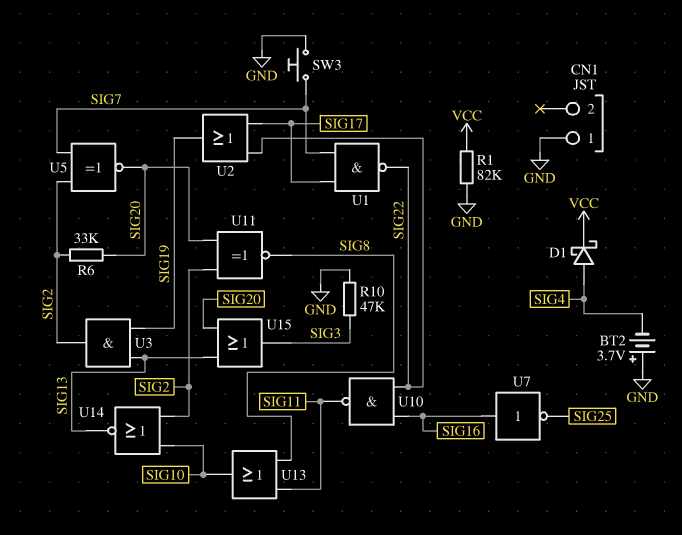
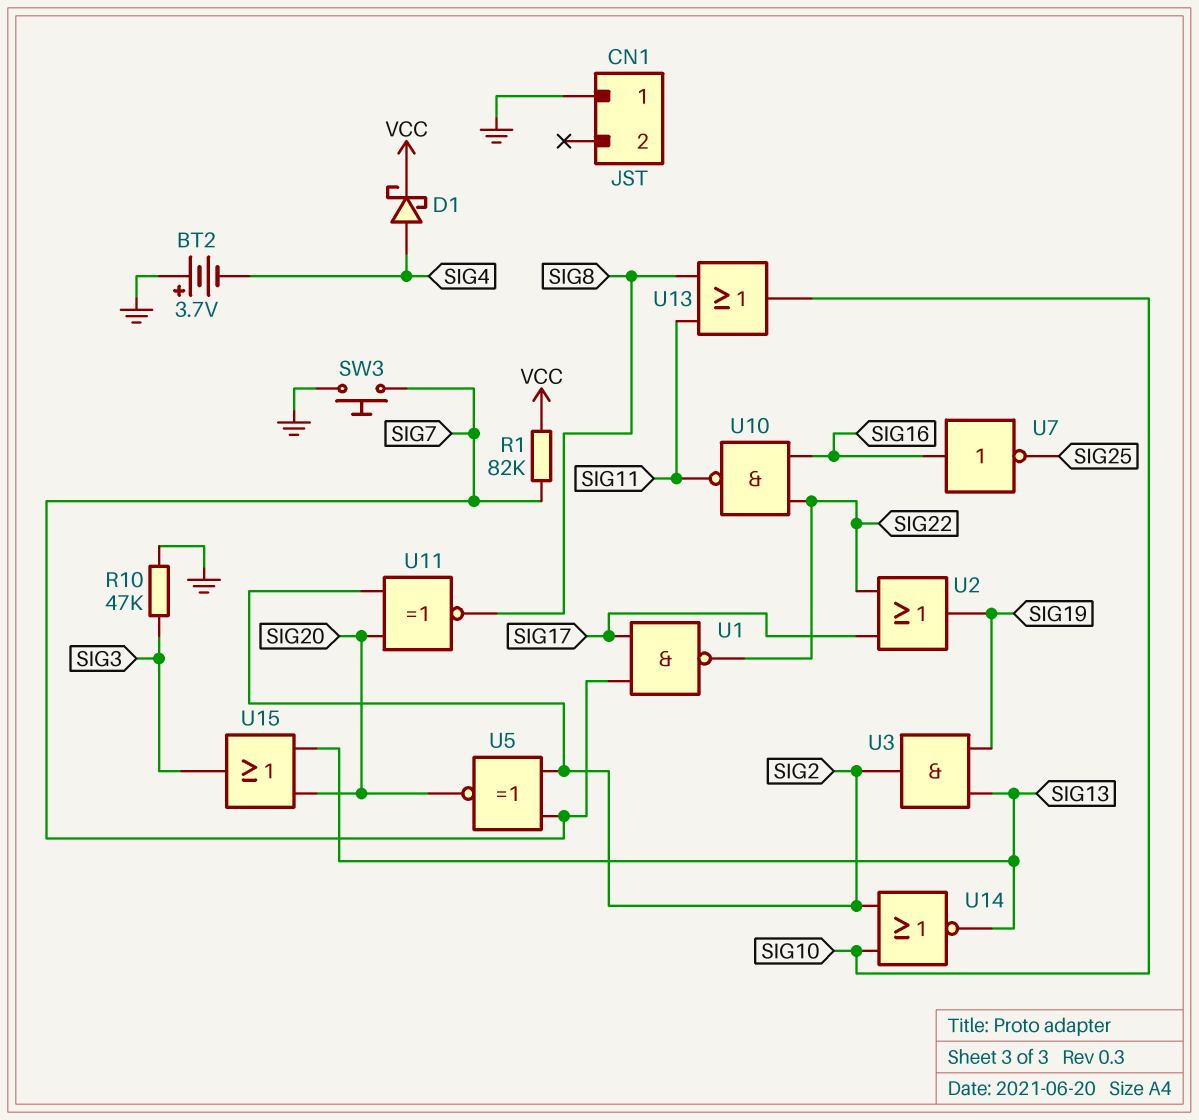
R1: 82k (GND, VCC) -> 82k (SIG7, VCC)
R6: 33k (SIG2, SIG20) -> none

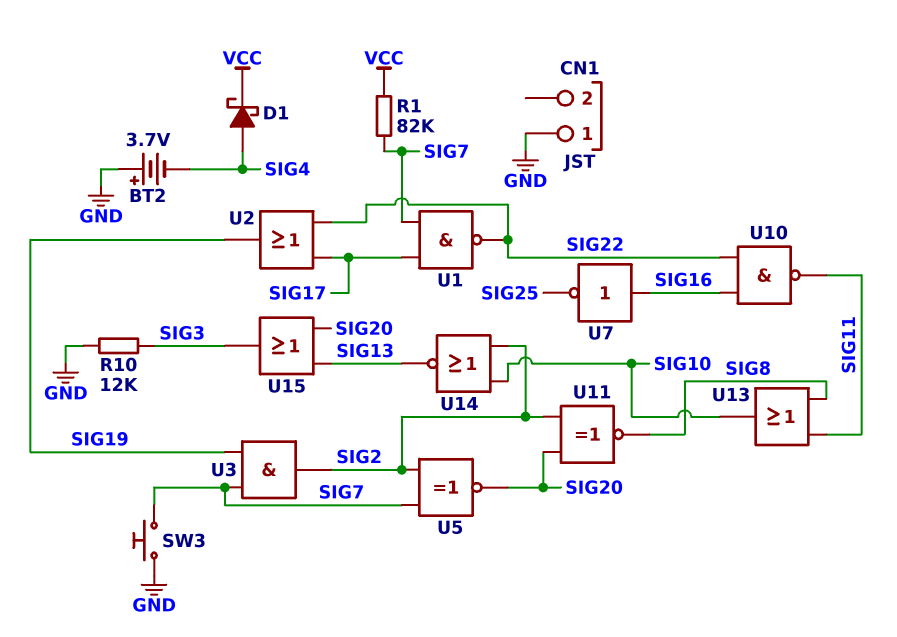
R10: 47k (GND, SIG3) -> 12k (GND, SIG3)
U3: AND (in SIG13, in SIG19, out SIG2) -> AND (in SIG7, in SIG19, out SIG2)

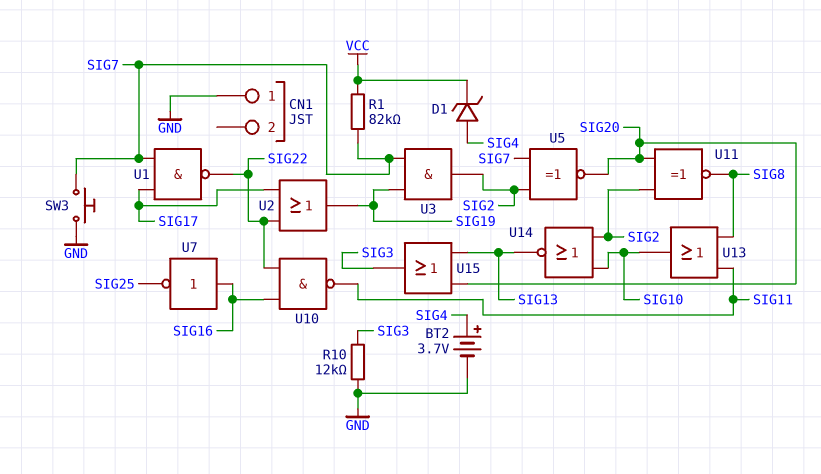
BT2: 3.7V (plus GND, minus SIG4) -> 3.7V (plus SIG4, minus GND)
D1: schottky (A SIG4, K VCC) -> zener (A SIG4, K VCC)

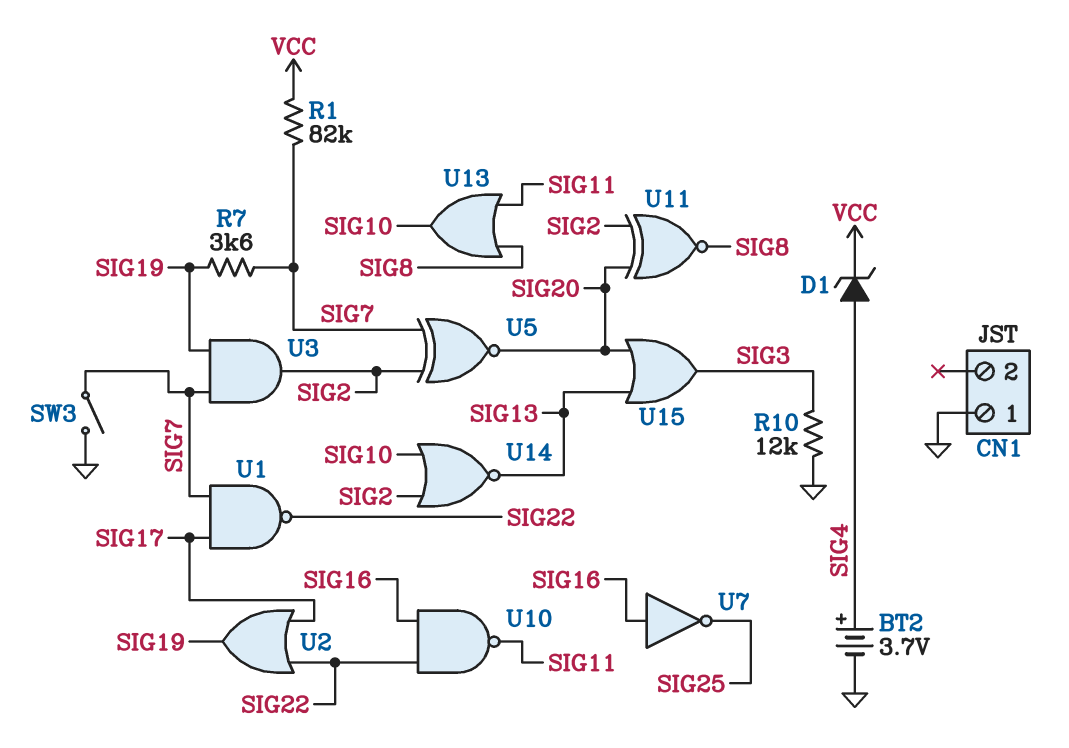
R7: none -> 3.6k (SIG7, SIG19)
SW3: button (GND, SIG7) -> switch (GND, SIG7)

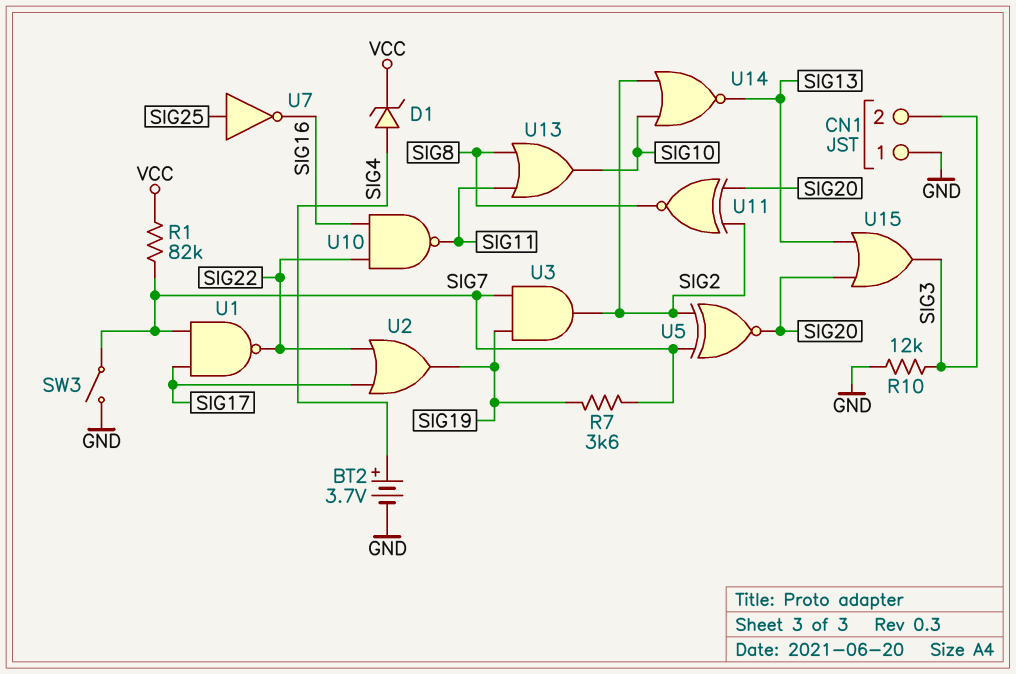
CN1 pin 2: none -> SIG3
U7: NOT (in SIG16, out SIG25) -> NOT (in SIG25, out SIG16)

